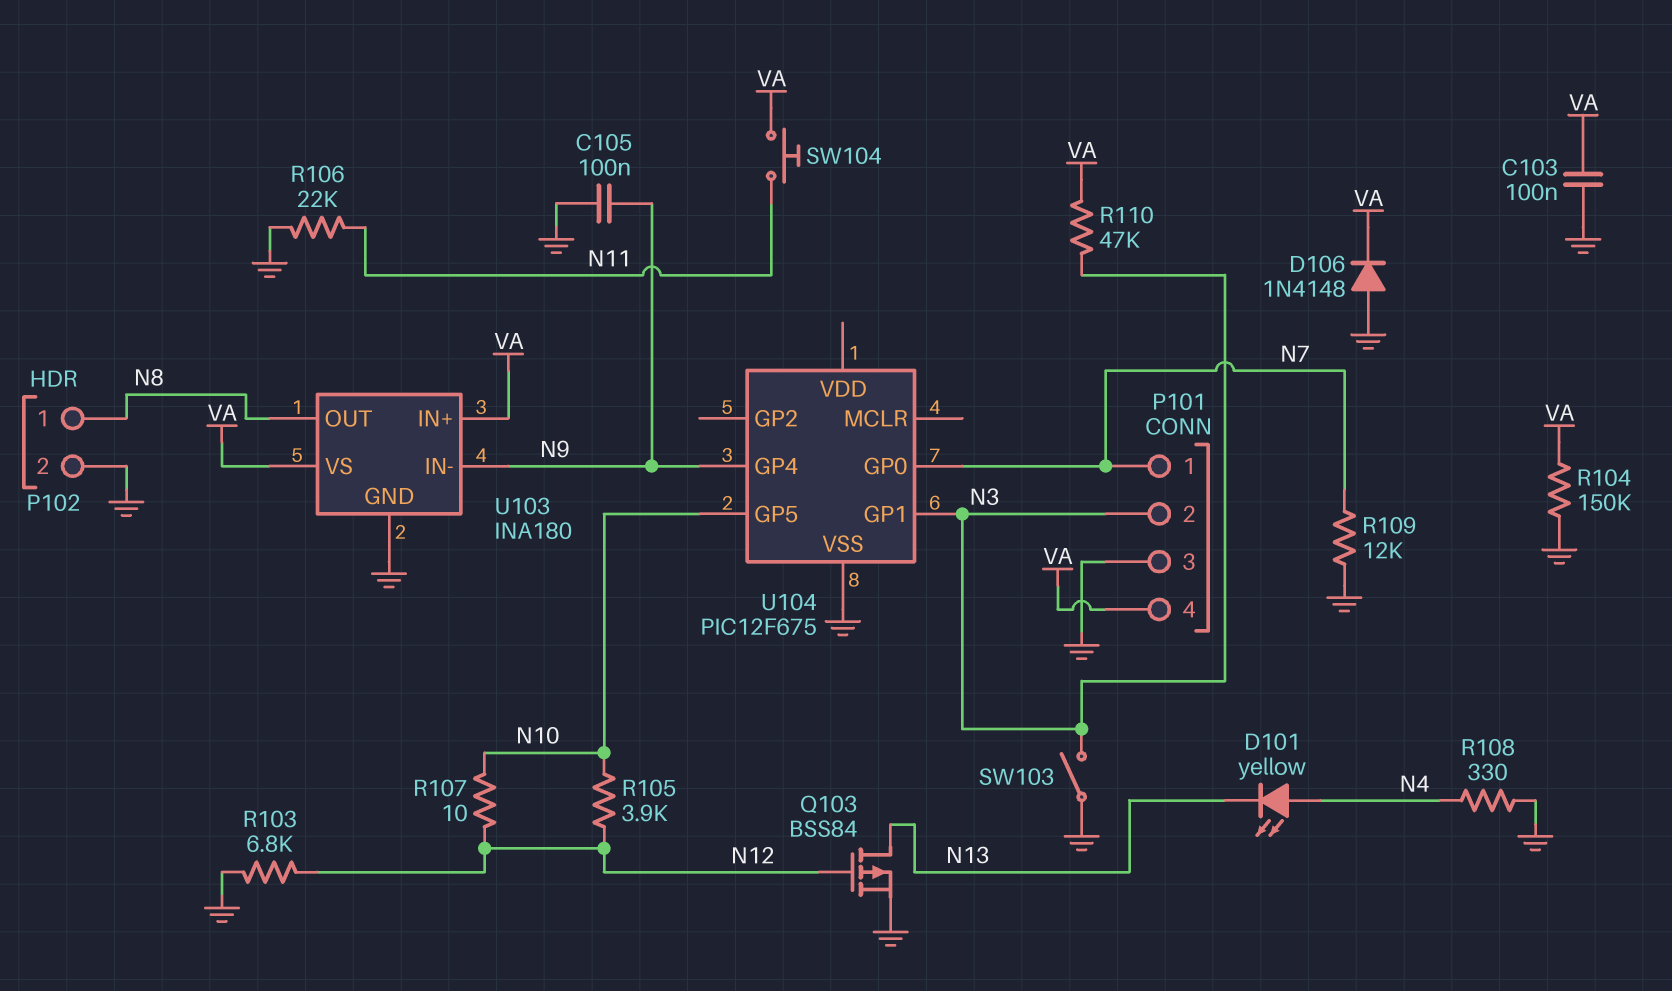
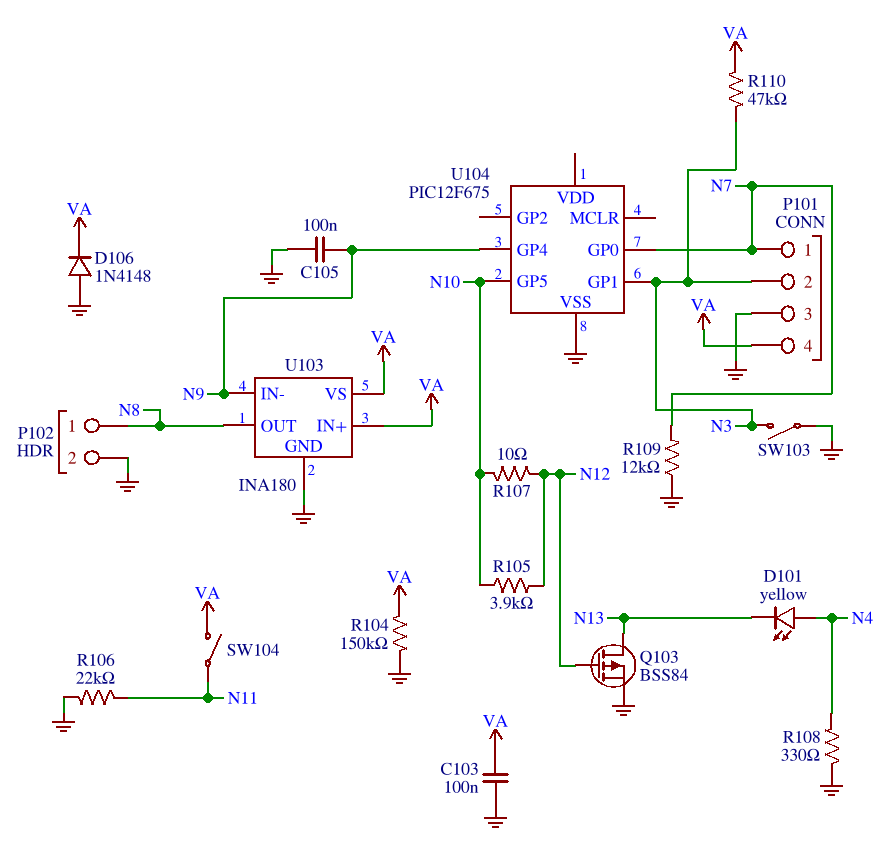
R103: 6.8k (GND, N12) -> none
SW104: button (N11, VA) -> switch (N11, VA)

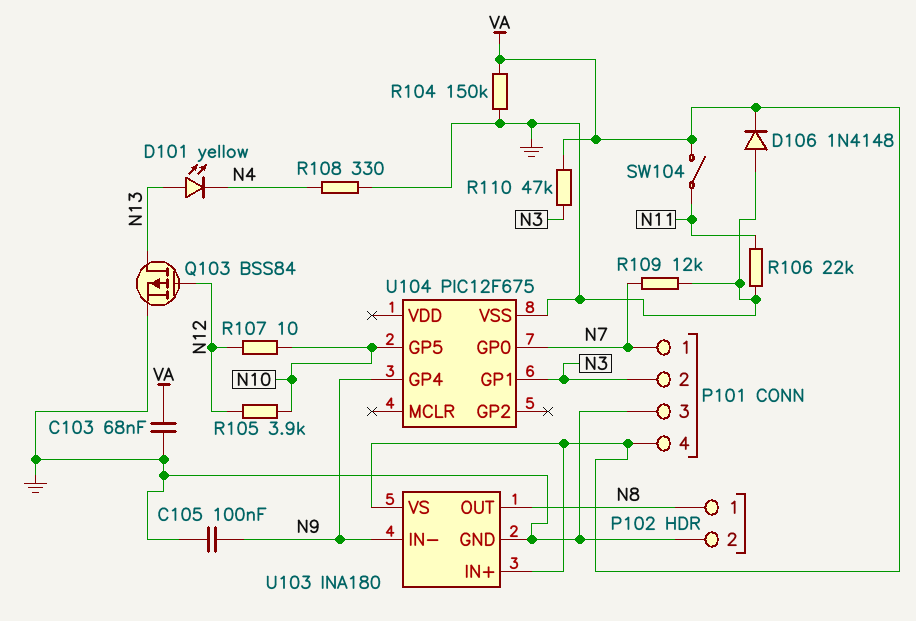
C103: 100nF (GND, VA) -> 68nF (GND, VA)
D101: LED yellow (A N4, K N13) -> LED yellow (A N13, K N4)
SW103: switch (GND, N3) -> none

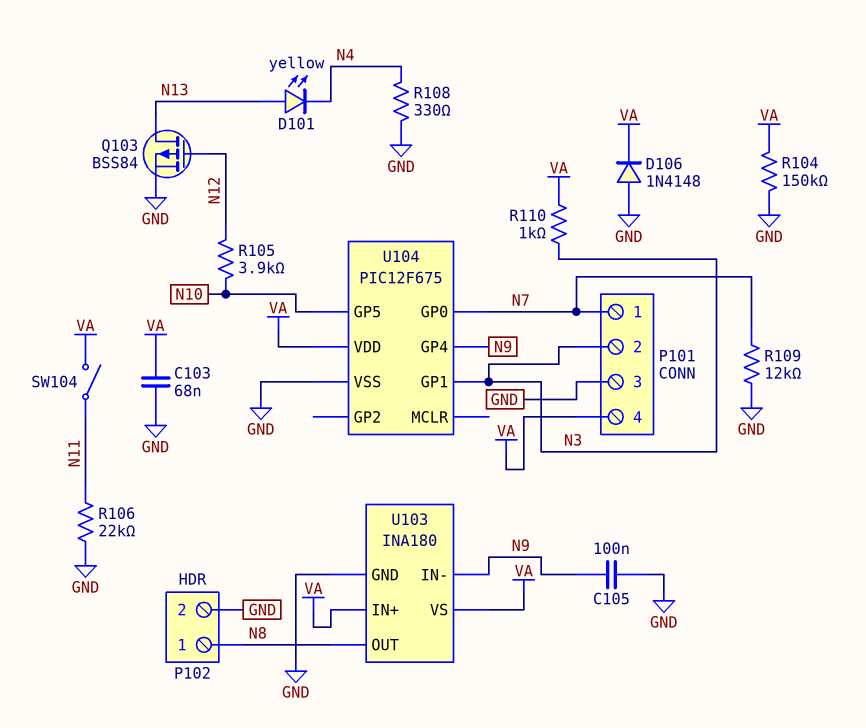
R107: 10 (N10, N12) -> none
R110: 47k (N3, VA) -> 1k (N3, VA)
U104 pin VDD: none -> VA

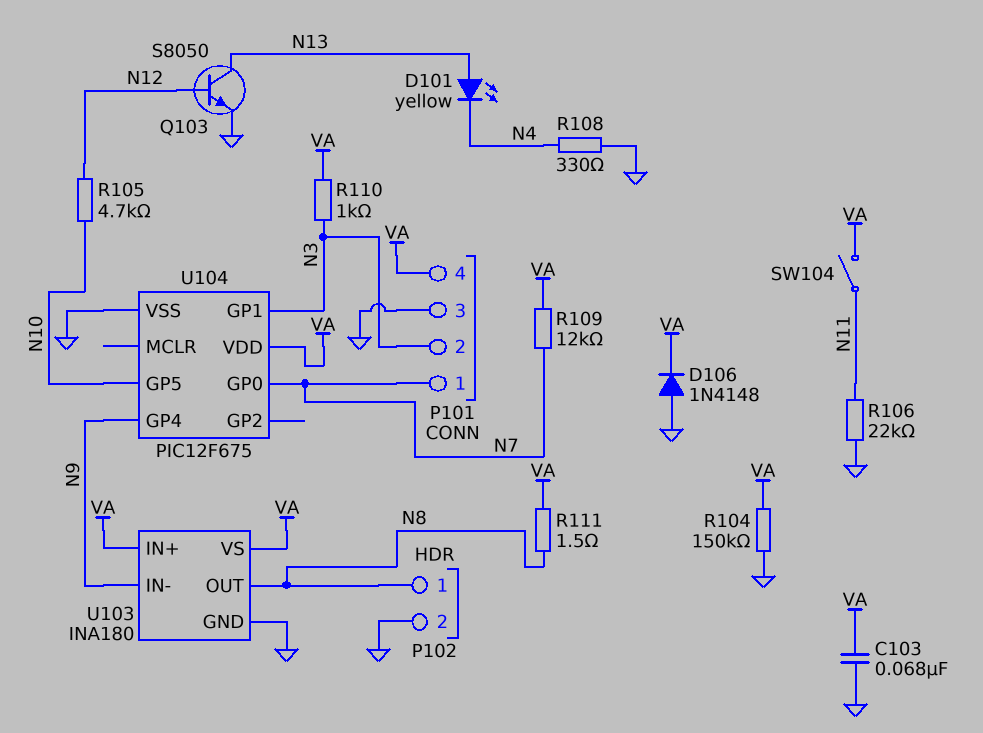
C105: 100nF (GND, N9) -> none
Q103: PMOS BSS84 (G N12, D N13, S GND) -> NPN S8050 (B N12, C N13, E GND)
R105: 3.9k (N10, N12) -> 4.7k (N10, N12)
R109: 12k (GND, N7) -> 12k (N7, VA)
R111: none -> 1.5 (N8, VA)

